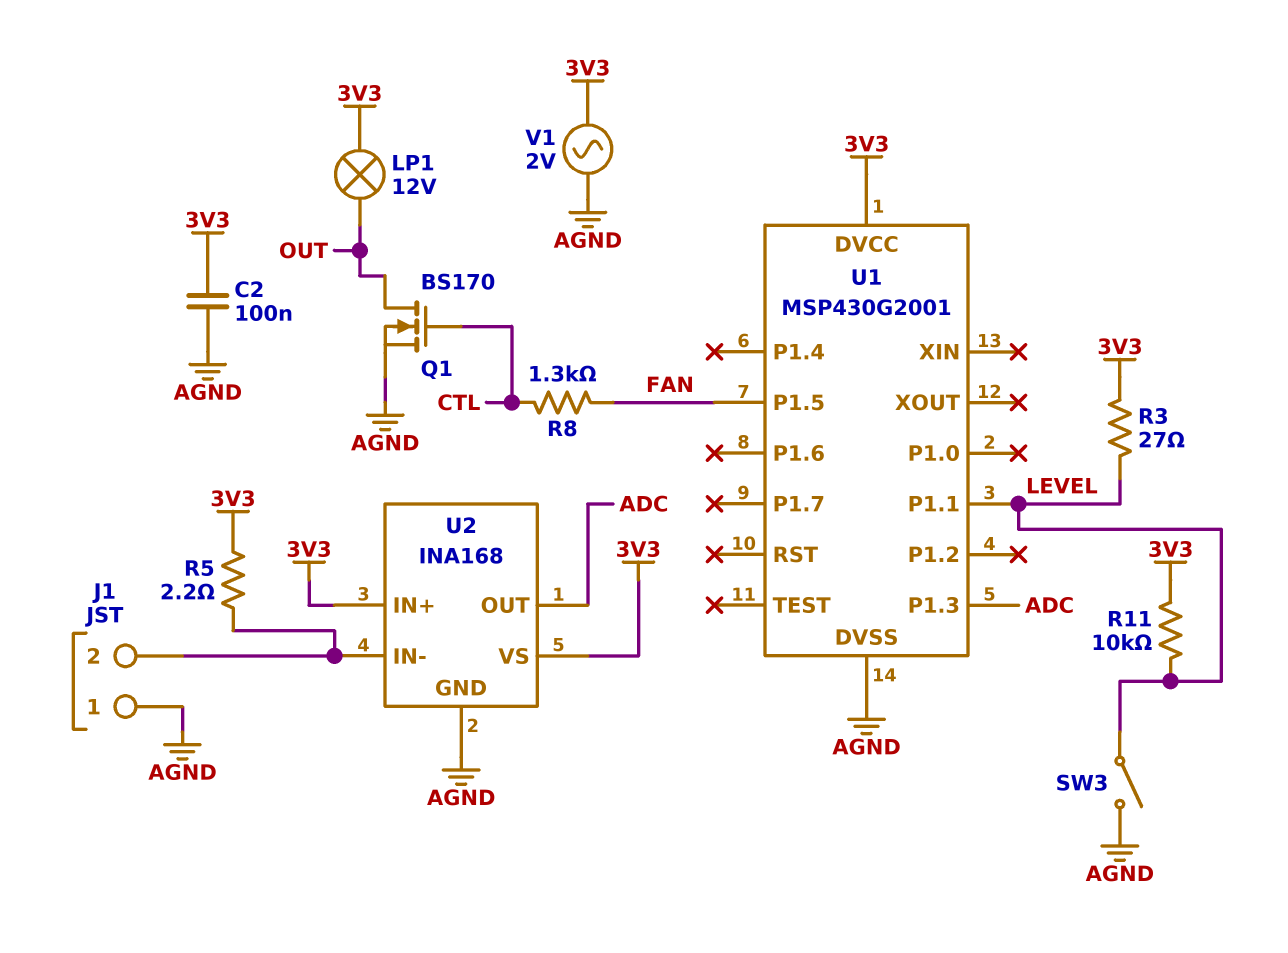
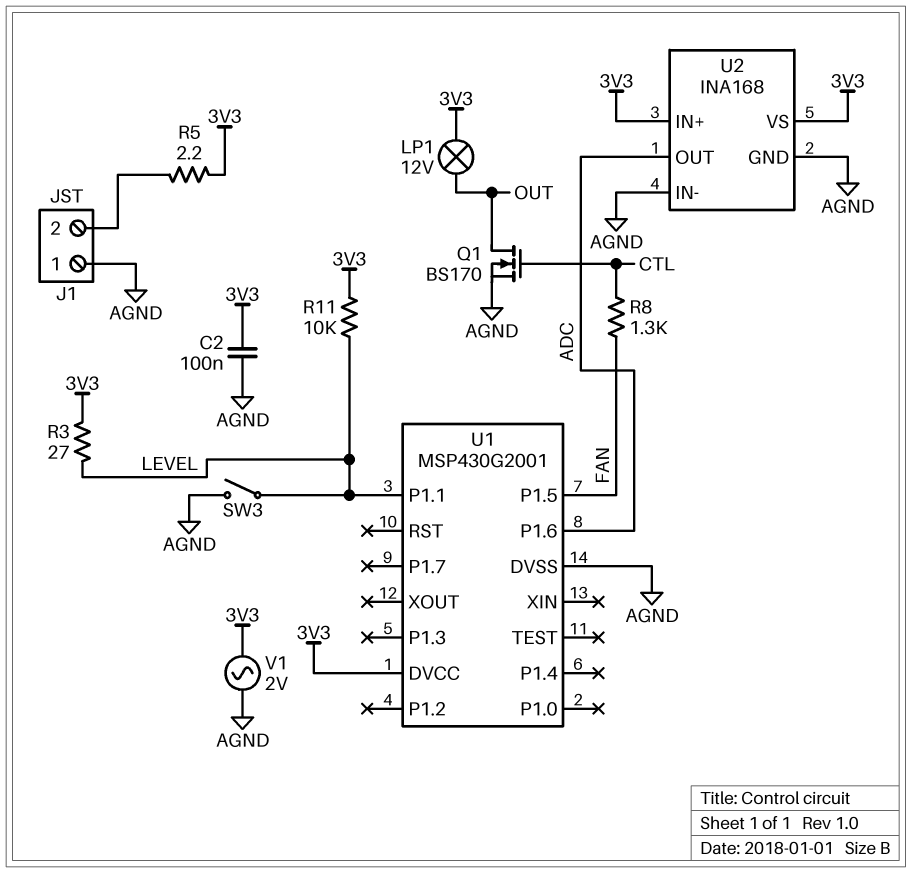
U1 pin P1.3: ADC -> none
U1 pin P1.6: none -> ADC
U2 pin IN-: J1/2 -> AGND

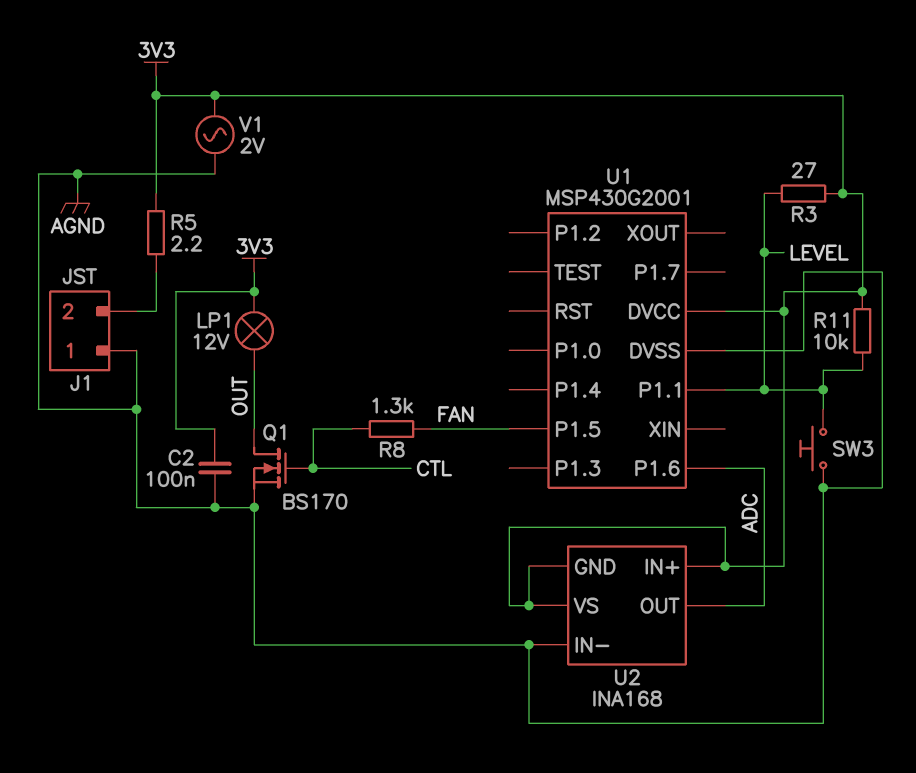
SW3: switch (AGND, LEVEL) -> button (AGND, LEVEL)
U2 pin GND: AGND -> 3V3

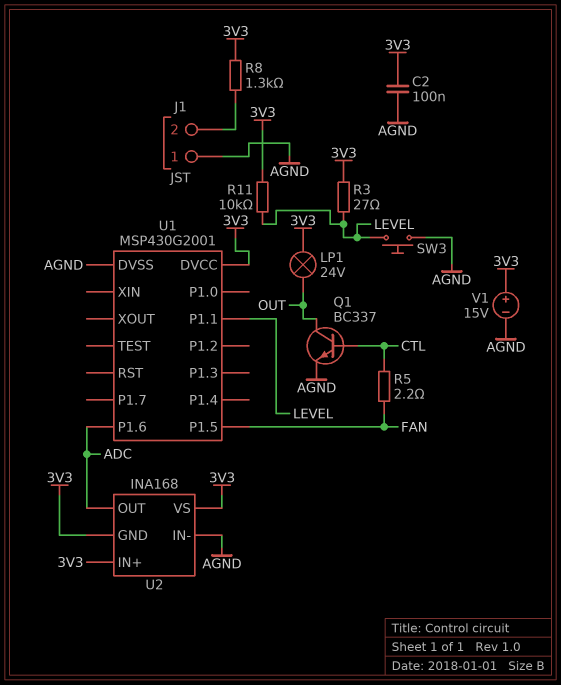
LP1: lamp 12V (3V3, OUT) -> lamp 24V (3V3, OUT)
Q1: NMOS BS170 (G CTL, D OUT, S AGND) -> NPN BC337 (B CTL, C OUT, E AGND)
R5: 2.2 (3V3, J1/2) -> 2.2 (CTL, FAN)
R8: 1.3k (CTL, FAN) -> 1.3k (3V3, J1/2)
V1: AC 2V (3V3, AGND) -> 15V (plus 3V3, minus AGND)

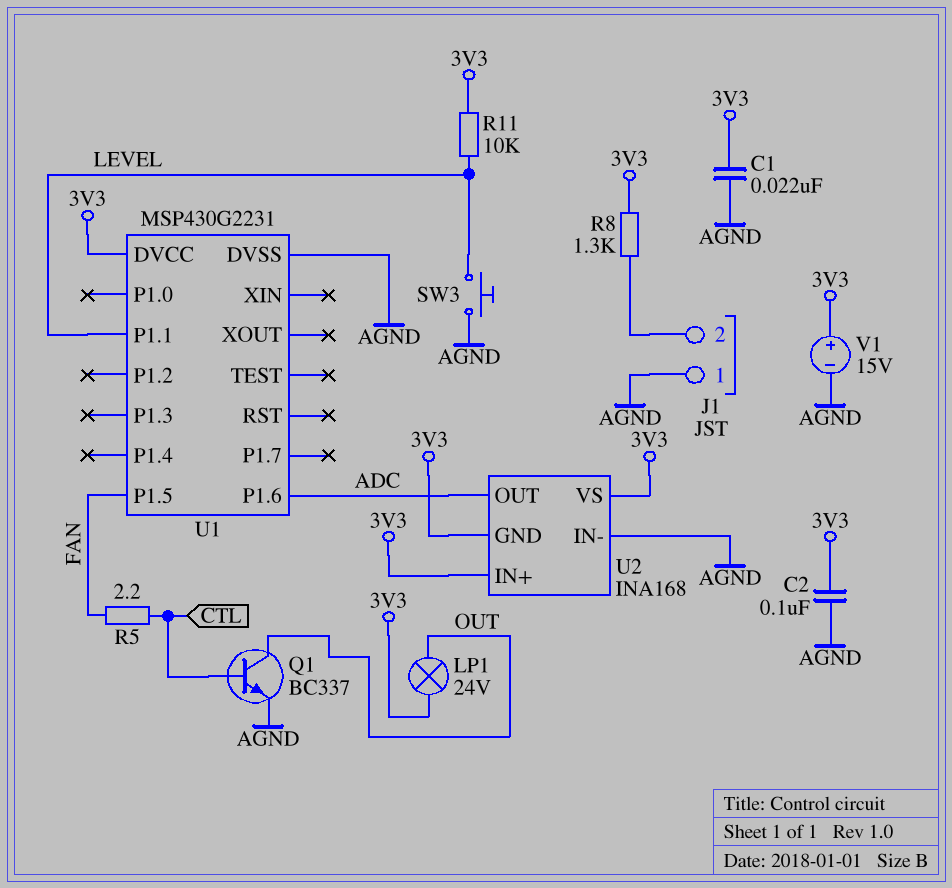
C1: none -> 22nF (3V3, AGND)
R3: 27 (3V3, LEVEL) -> none
U1: MSP430G2001 -> MSP430G2231

